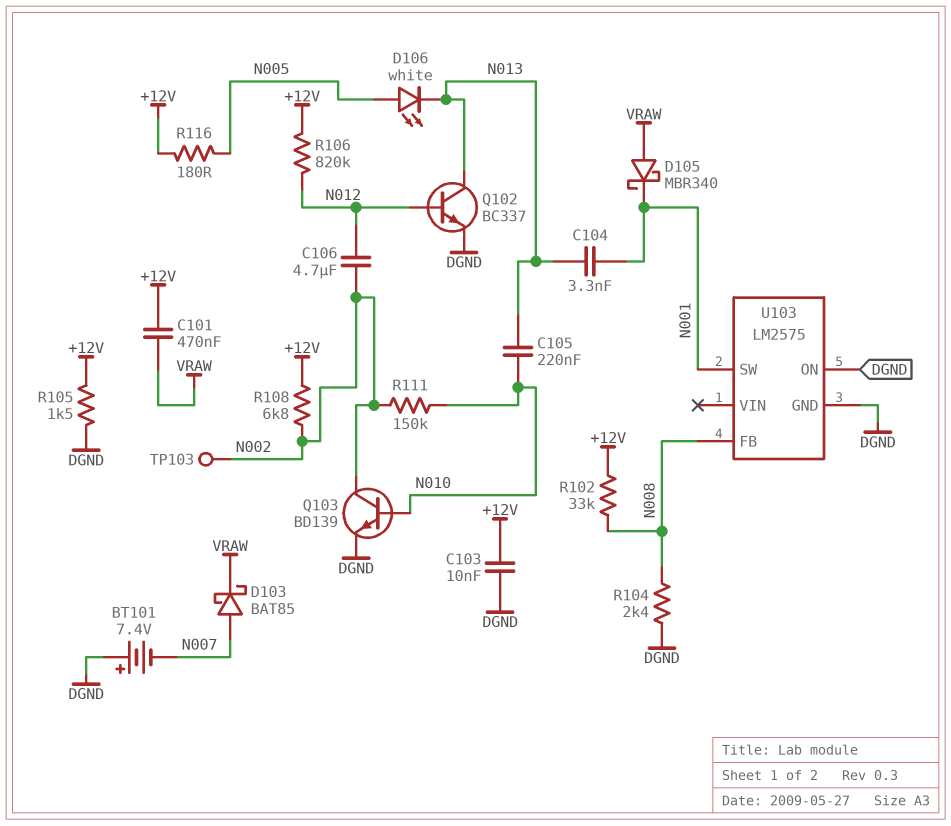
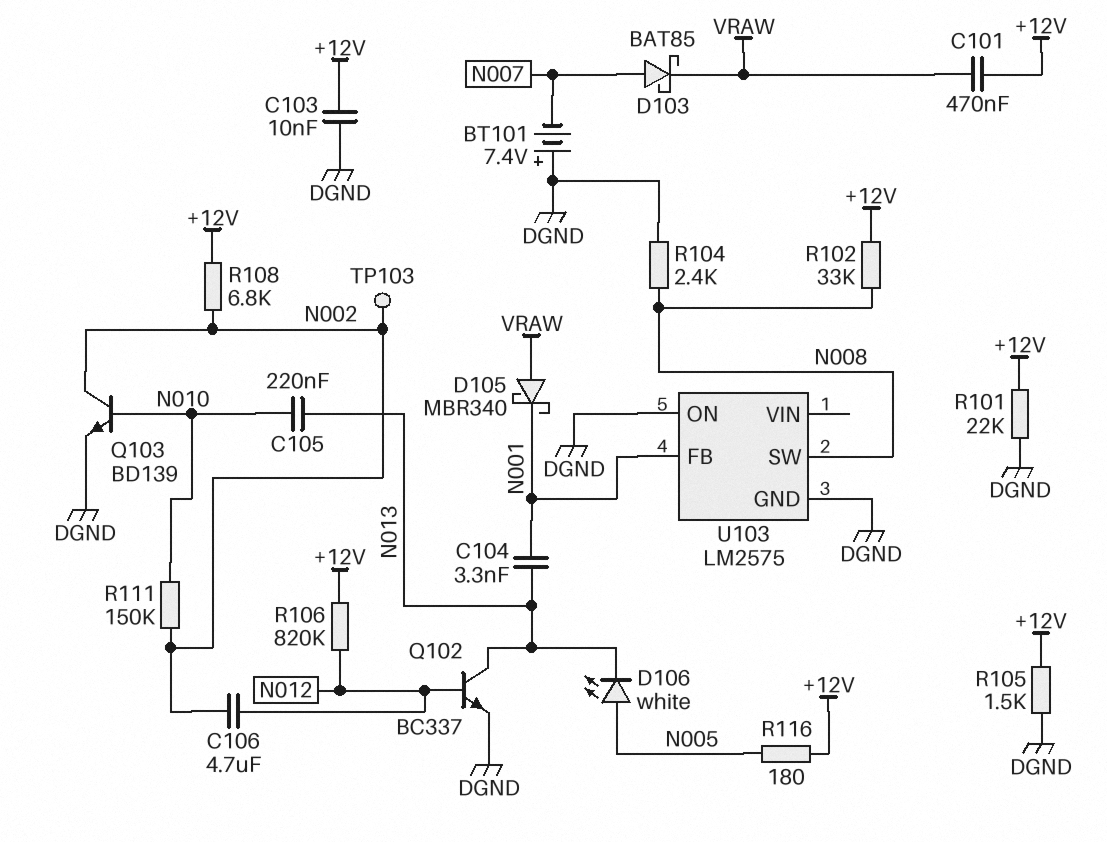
R101: none -> 22k (+12V, DGND)
U103 pin FB: N008 -> N001
U103 pin SW: N001 -> N008

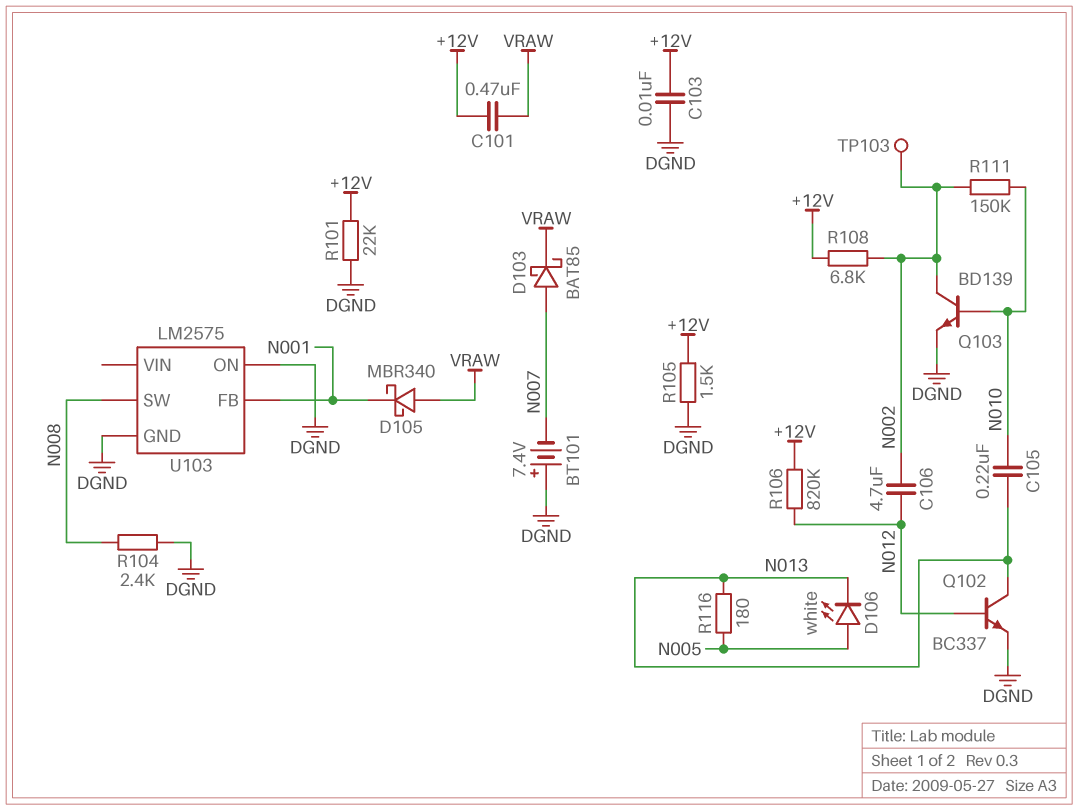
C104: 3.3nF (N001, N013) -> none
R102: 33k (+12V, N008) -> none
R116: 180 (+12V, N005) -> 180 (N005, N013)

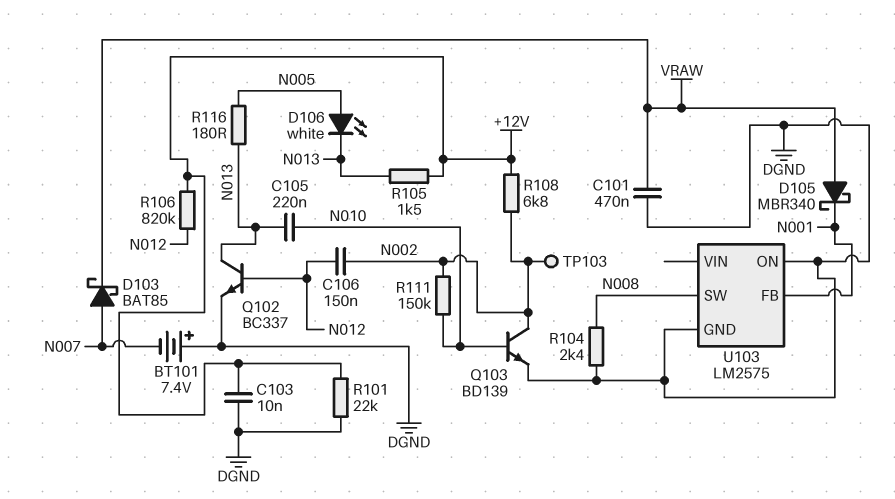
C101: 470nF (+12V, VRAW) -> 470nF (DGND, VRAW)
C106: 4.7uF (N002, N012) -> 150nF (N002, N012)
R105: 1.5k (+12V, DGND) -> 1.5k (+12V, N013)

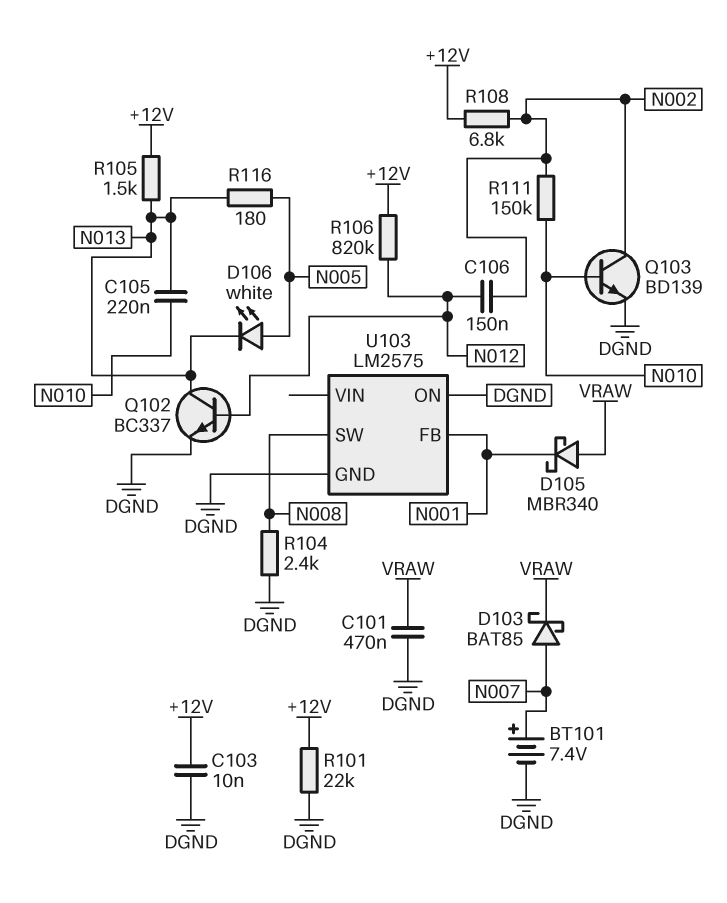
BT101: 7.4V (plus DGND, minus N007) -> 7.4V (plus N007, minus DGND)
TP103: test point (N002) -> none

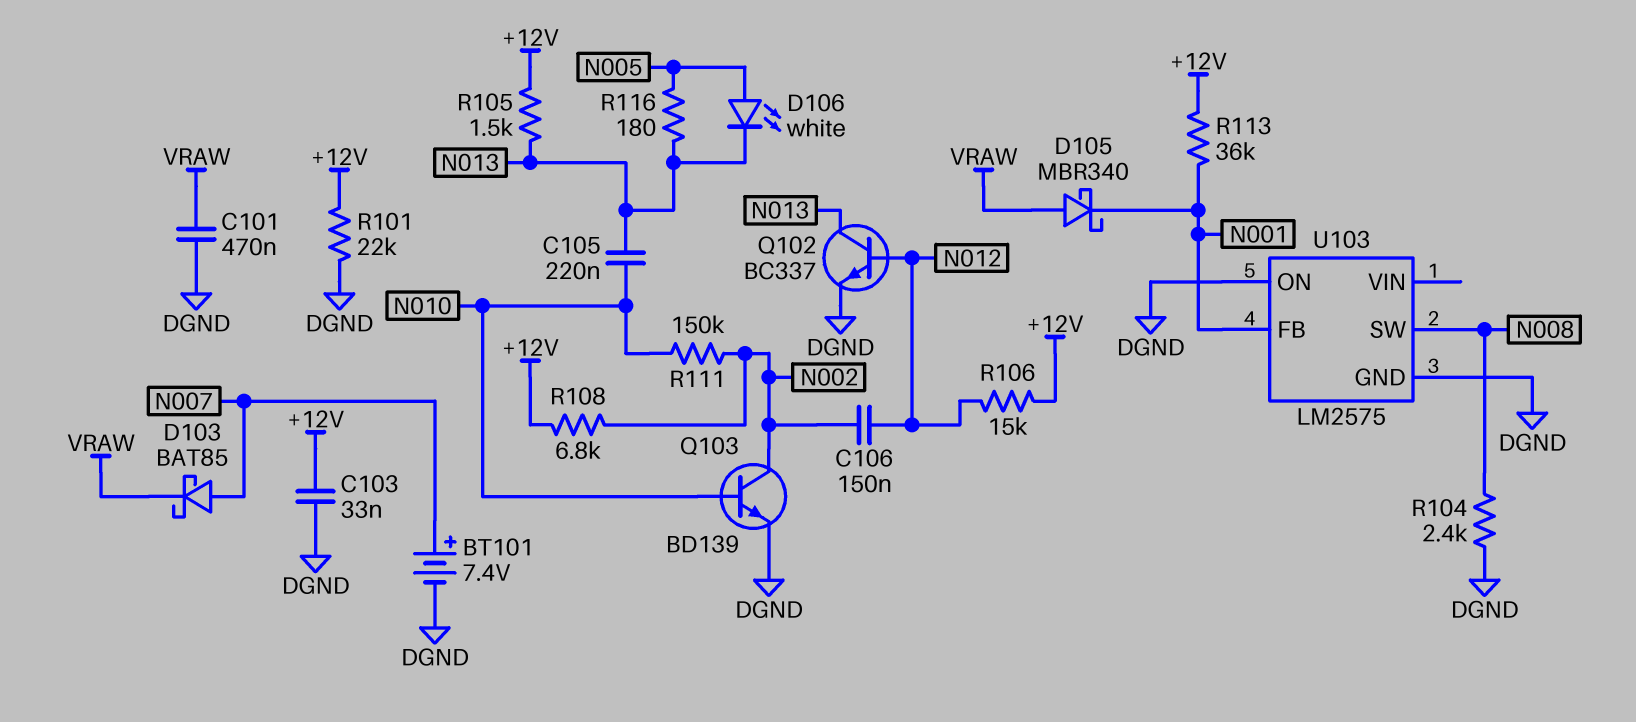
C103: 10nF (+12V, DGND) -> 33nF (+12V, DGND)
R106: 820k (+12V, N012) -> 15k (+12V, N012)
R113: none -> 36k (+12V, N001)

